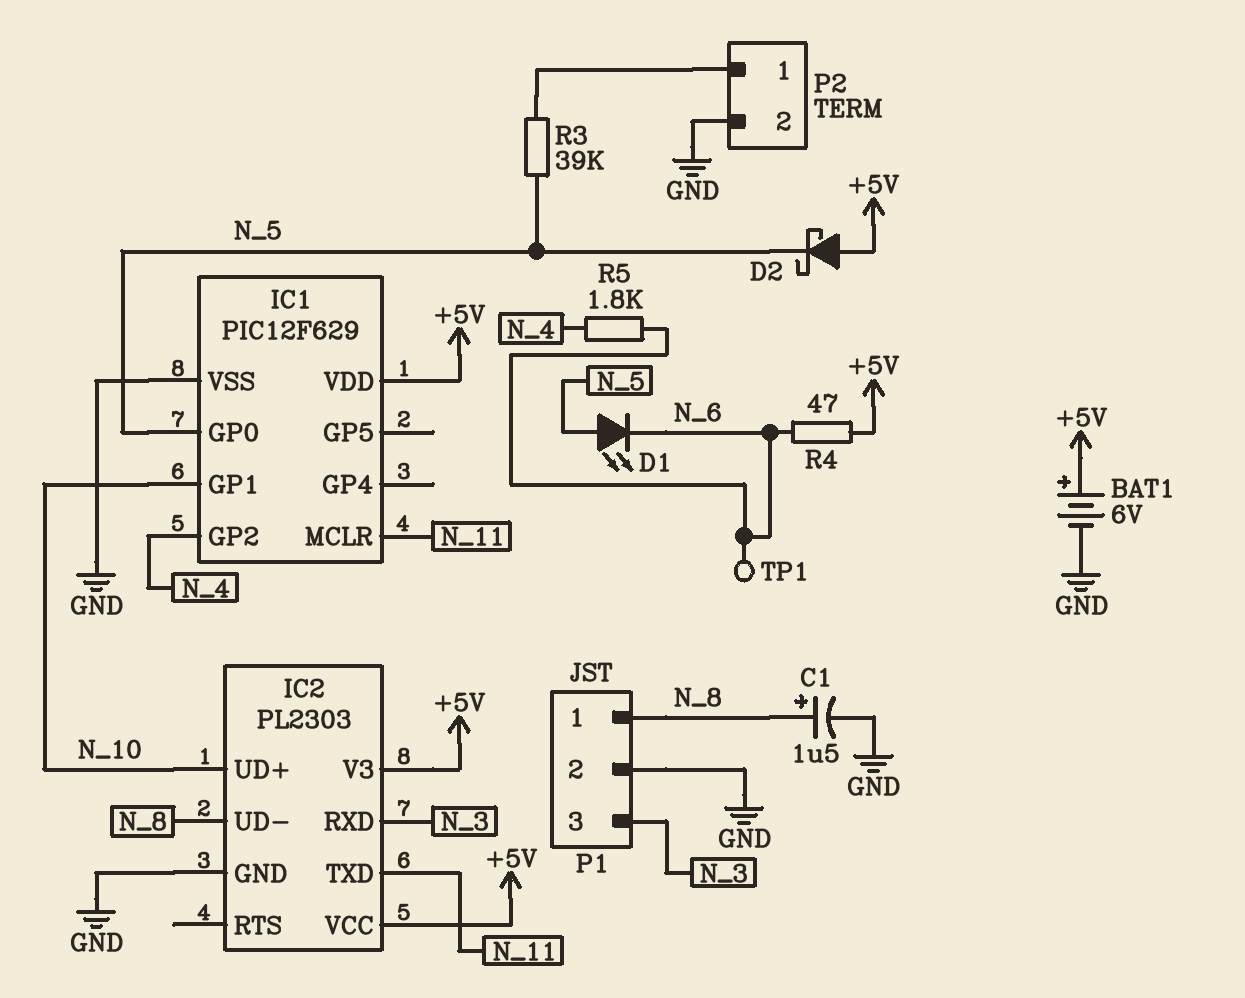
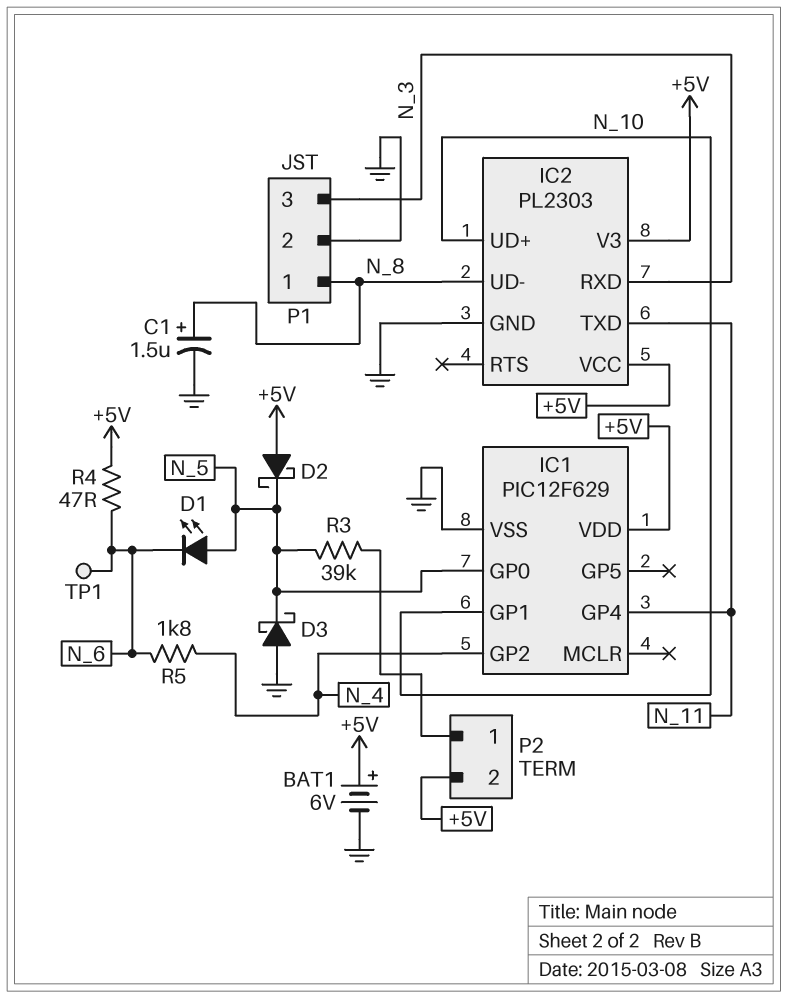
D3: none -> schottky (A GND, K N_5)
IC1 pin GP4: none -> N_11
IC1 pin MCLR: N_11 -> none
P2 pin 2: GND -> +5V

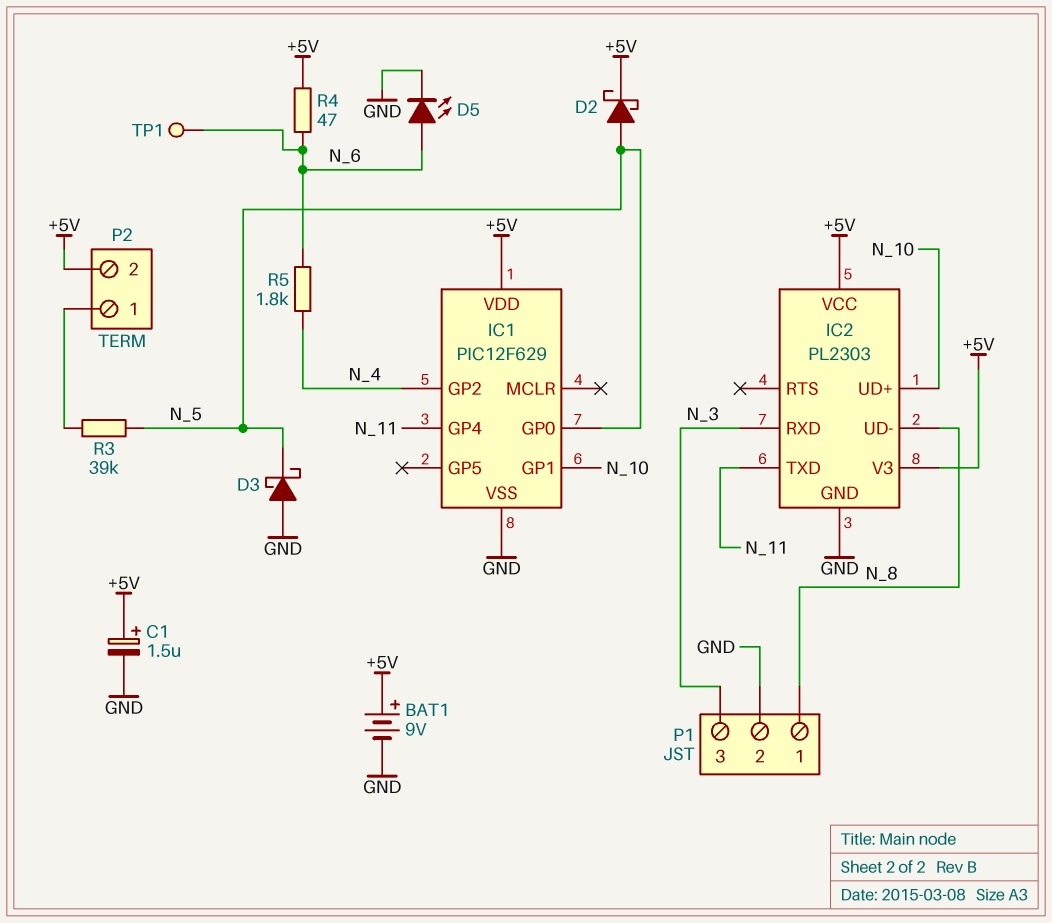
BAT1: 6V (plus +5V, minus GND) -> 9V (plus +5V, minus GND)
C1: 1.5uF (plus N_8, minus GND) -> 1.5uF (plus +5V, minus GND)
D1: LED (A N_5, K N_6) -> none
D2: schottky (A +5V, K N_5) -> schottky (A N_5, K +5V)
D5: none -> LED (A N_6, K GND)

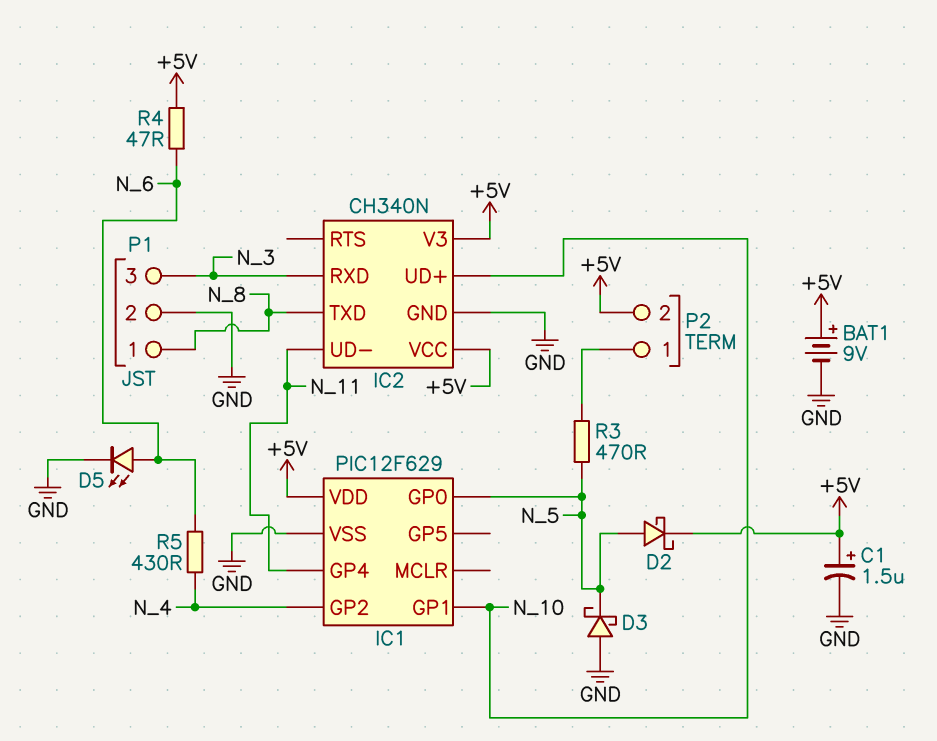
IC2: PL2303 -> CH340N
IC2 pin TXD: N_11 -> N_8
IC2 pin UD-: N_8 -> N_11
R3: 39k (N_5, P2/1) -> 470 (N_5, P2/1)
R5: 1.8k (N_4, N_6) -> 430 (N_4, N_6)
TP1: test point (N_6) -> none

